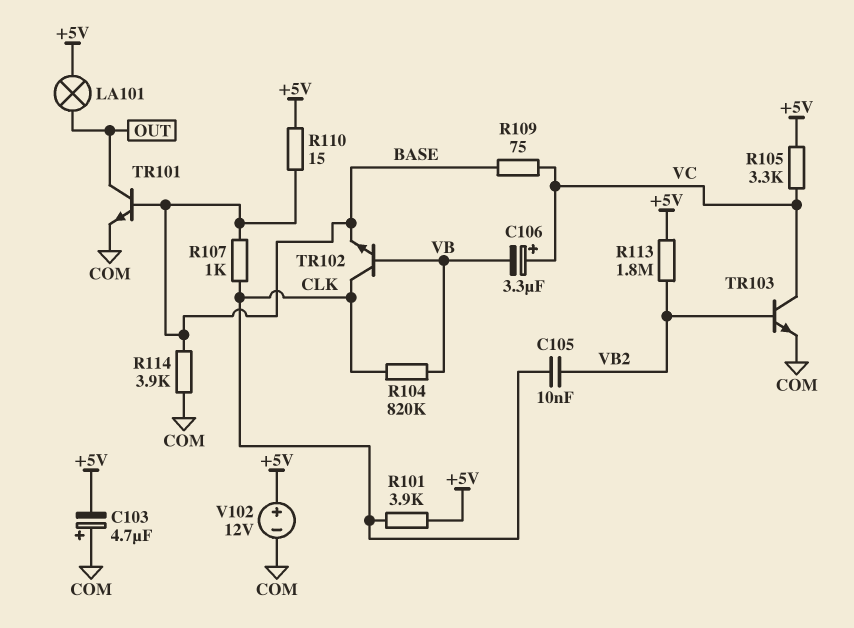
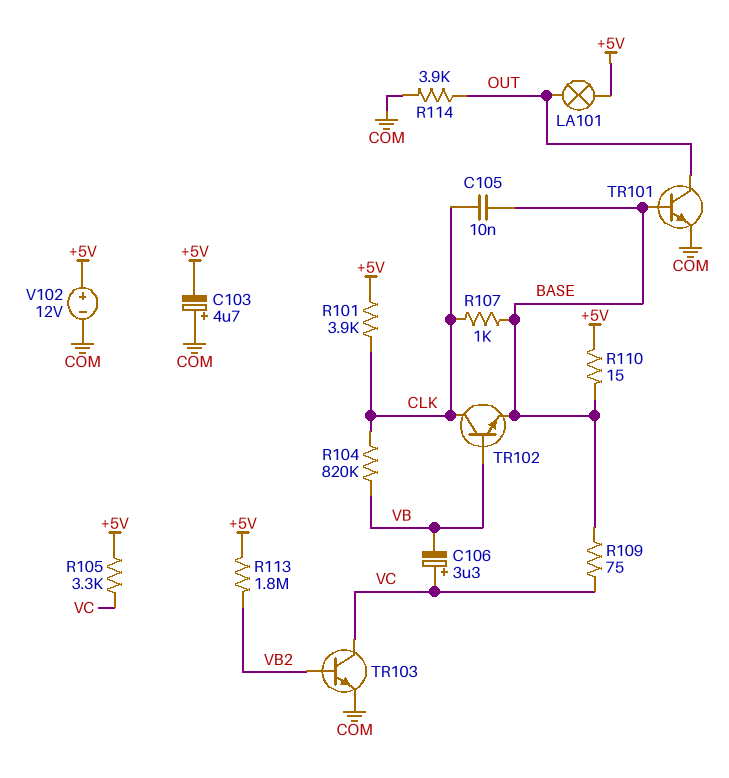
C105: 10nF (CLK, VB2) -> 10nF (BASE, CLK)
R114: 3.9k (BASE, COM) -> 3.9k (COM, OUT)

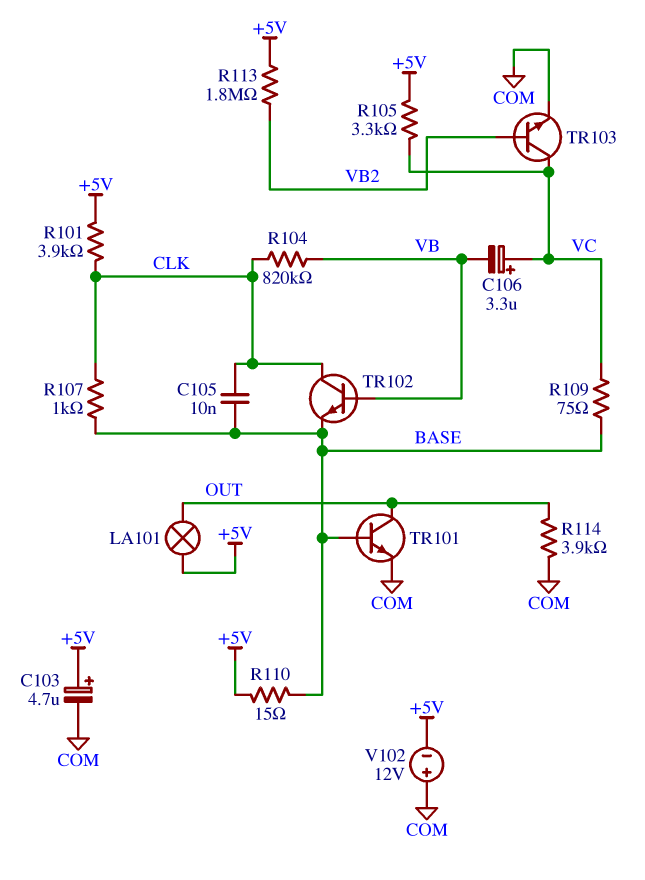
C103: 4.7uF (plus COM, minus +5V) -> 4.7uF (plus +5V, minus COM)
V102: 12V (plus +5V, minus COM) -> 12V (plus COM, minus +5V)

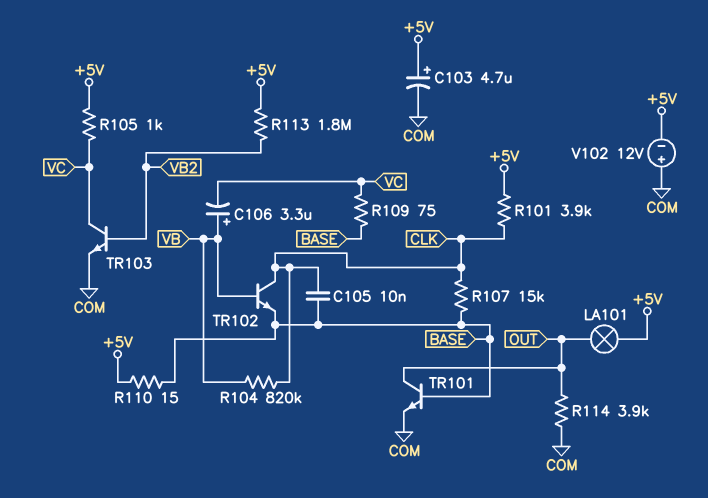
C106: 3.3uF (plus VC, minus VB) -> 3.3uF (plus VB, minus VC)
R105: 3.3k (+5V, VC) -> 1k (+5V, VC)
R107: 1k (BASE, CLK) -> 15k (BASE, CLK)

